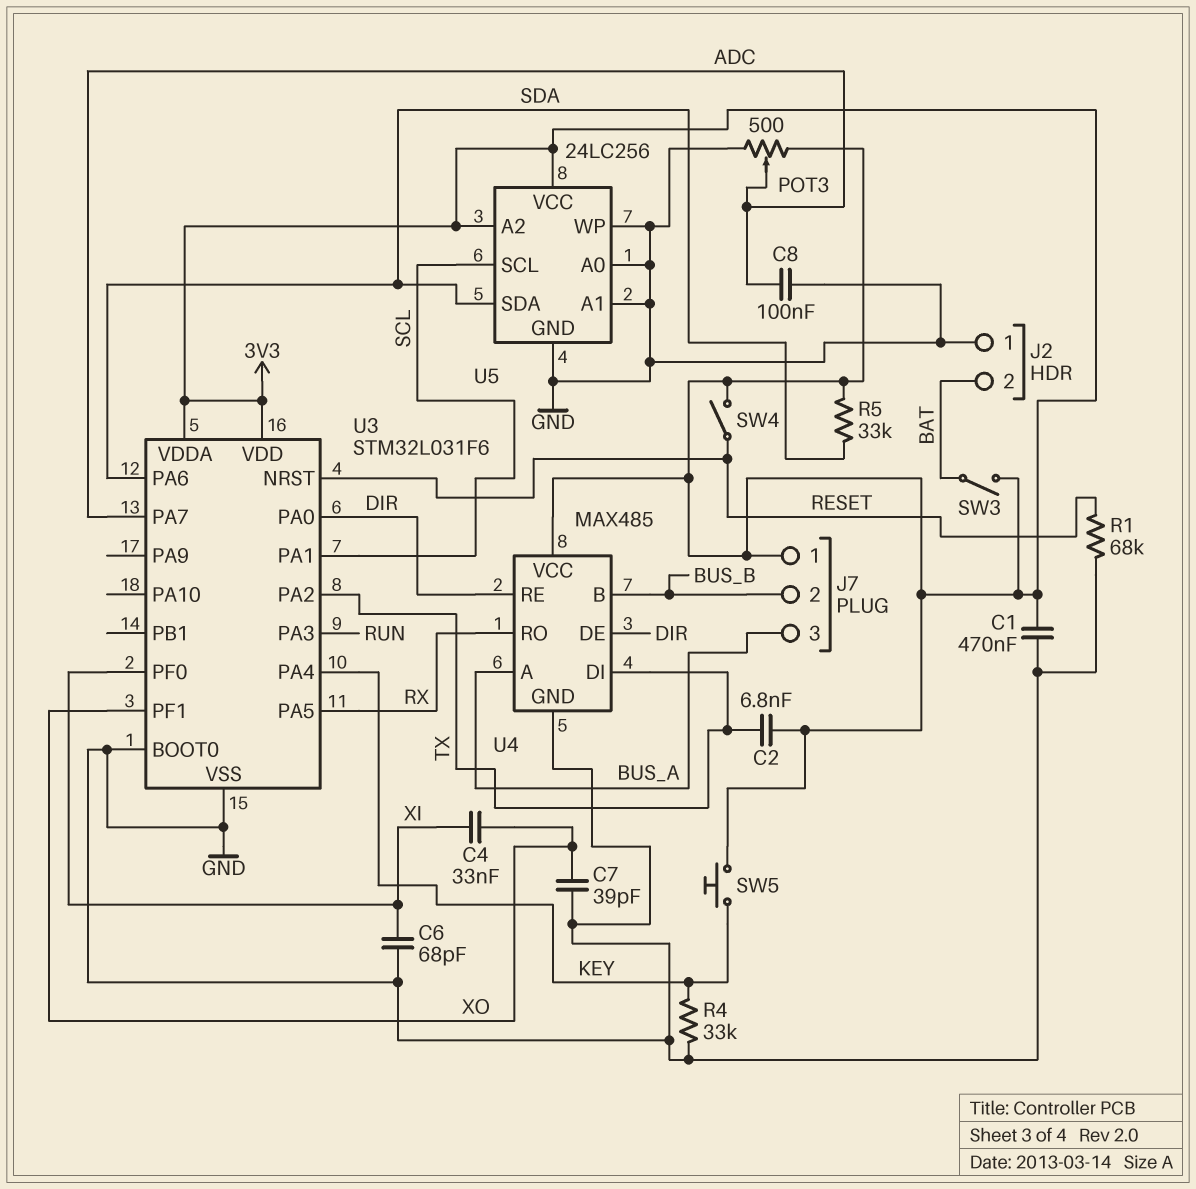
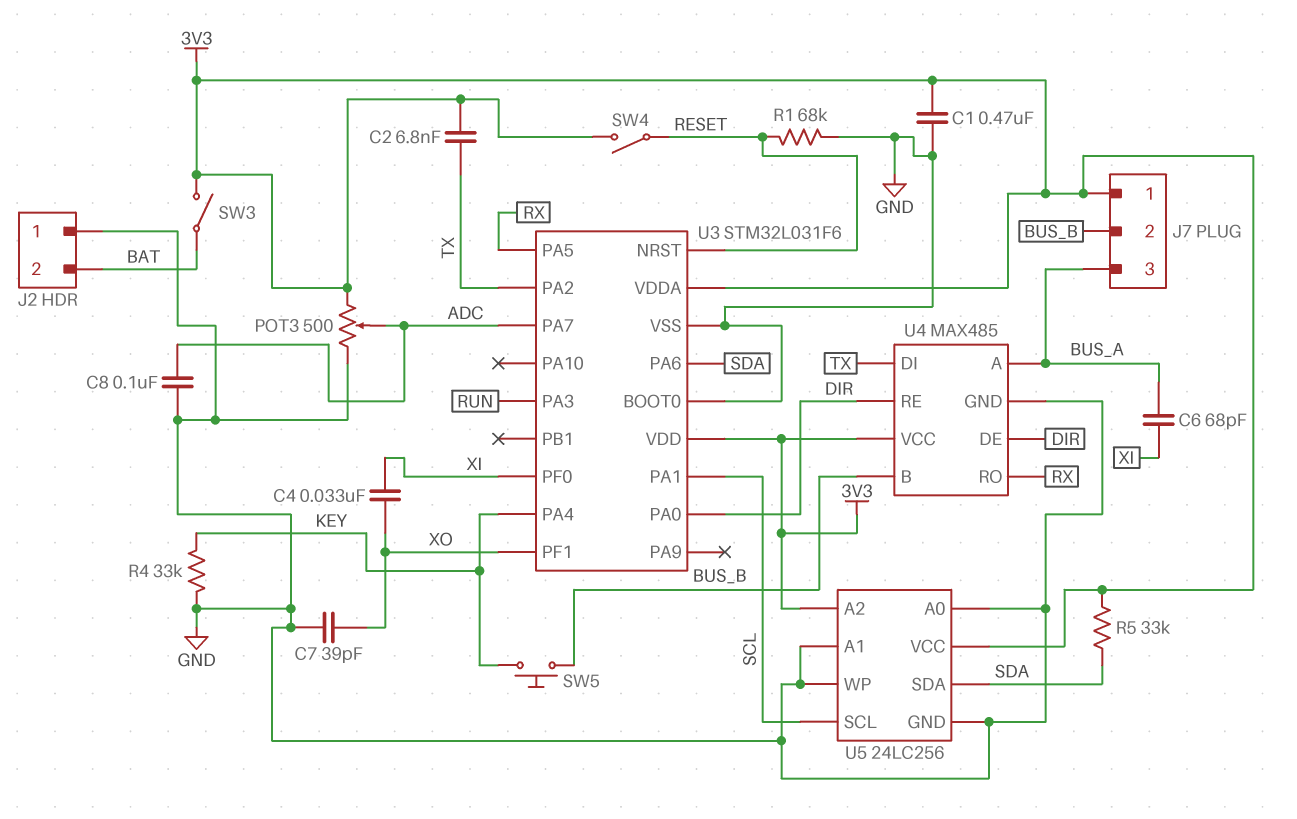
C6: 68pF (GND, XI) -> 68pF (BUS_A, XI)
SW5: button (3V3, KEY) -> button (BUS_B, KEY)

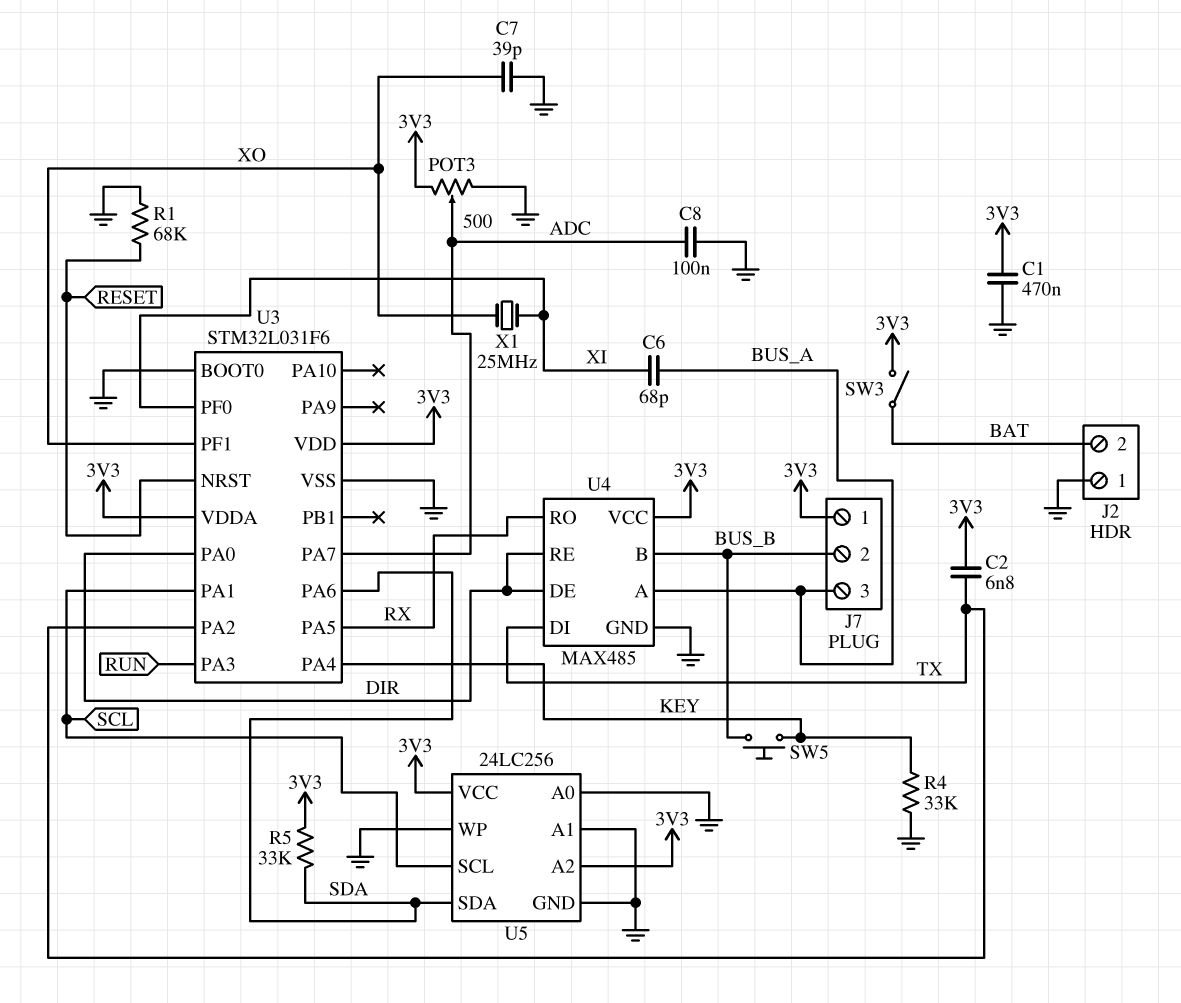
C4: 33nF (XI, XO) -> none
SW4: switch (3V3, RESET) -> none
X1: none -> 25MHz (XI, XO)

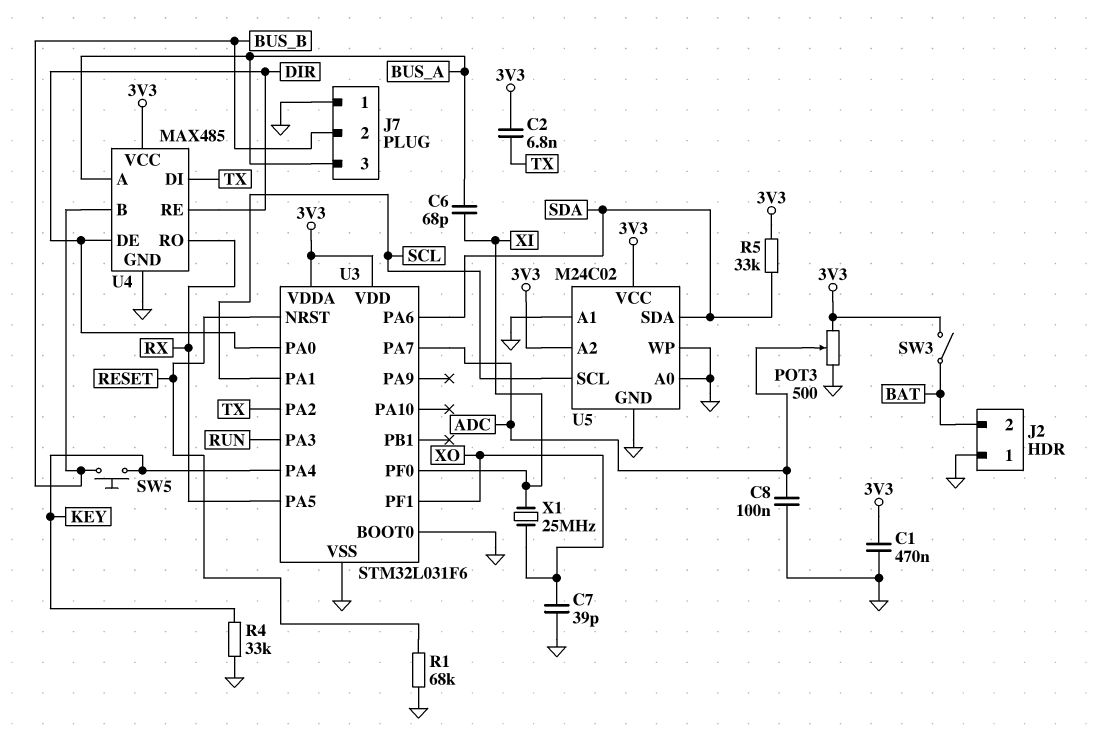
J7 pin 1: 3V3 -> GND
U5: 24LC256 -> M24C02

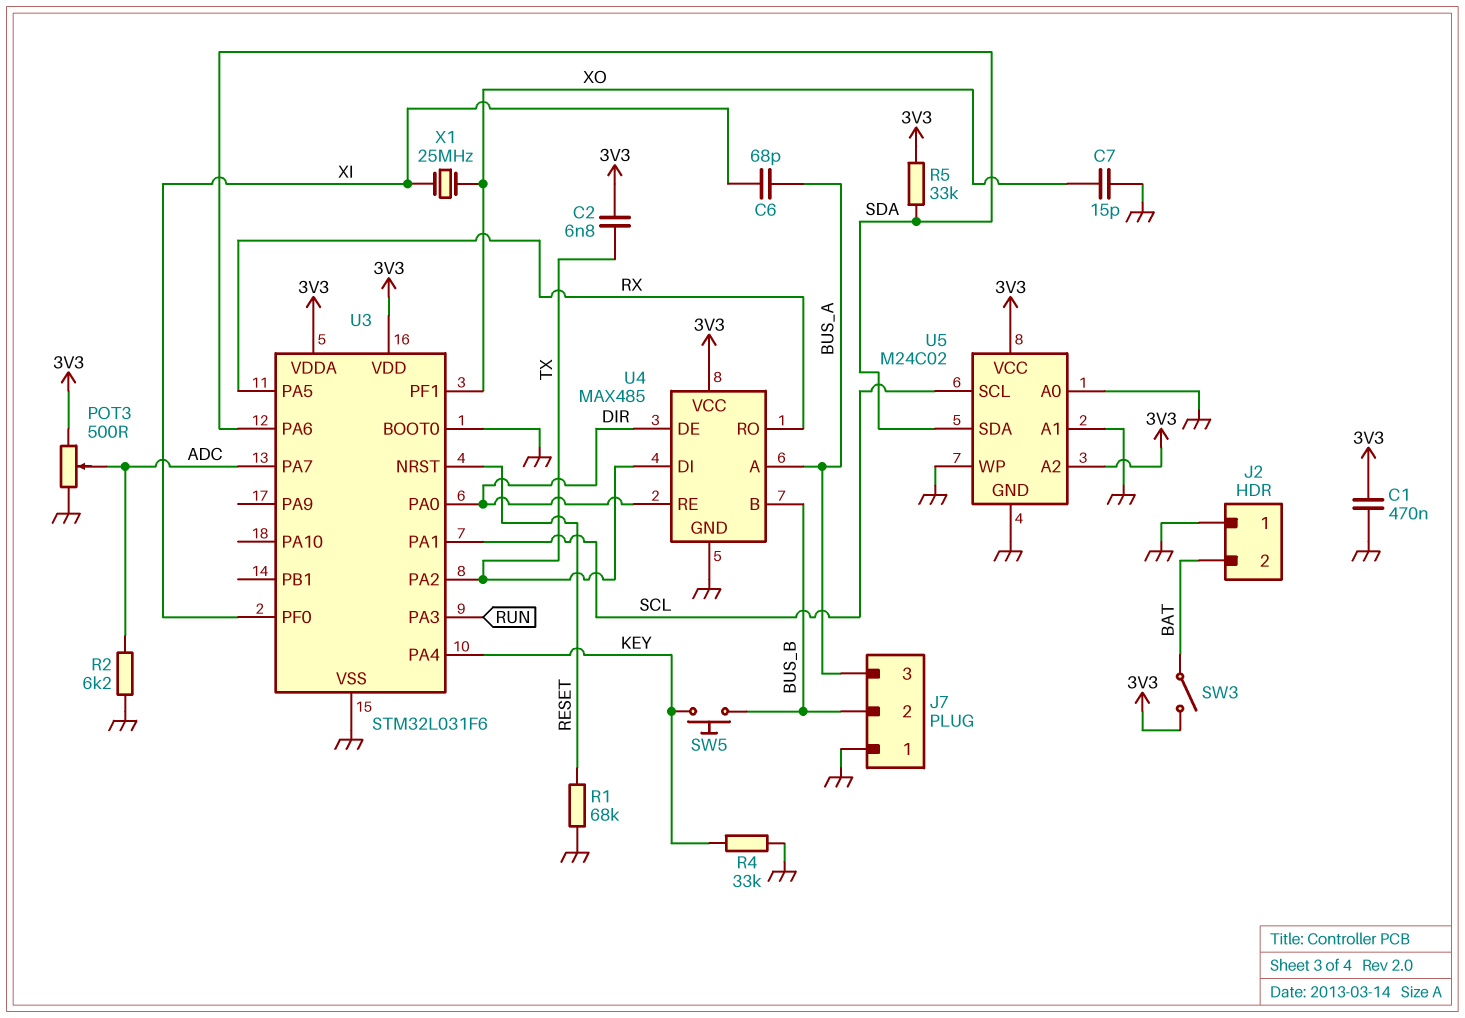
C7: 39pF (GND, XO) -> 15pF (GND, XO)
C8: 100nF (ADC, GND) -> none
R2: none -> 6.2k (ADC, GND)

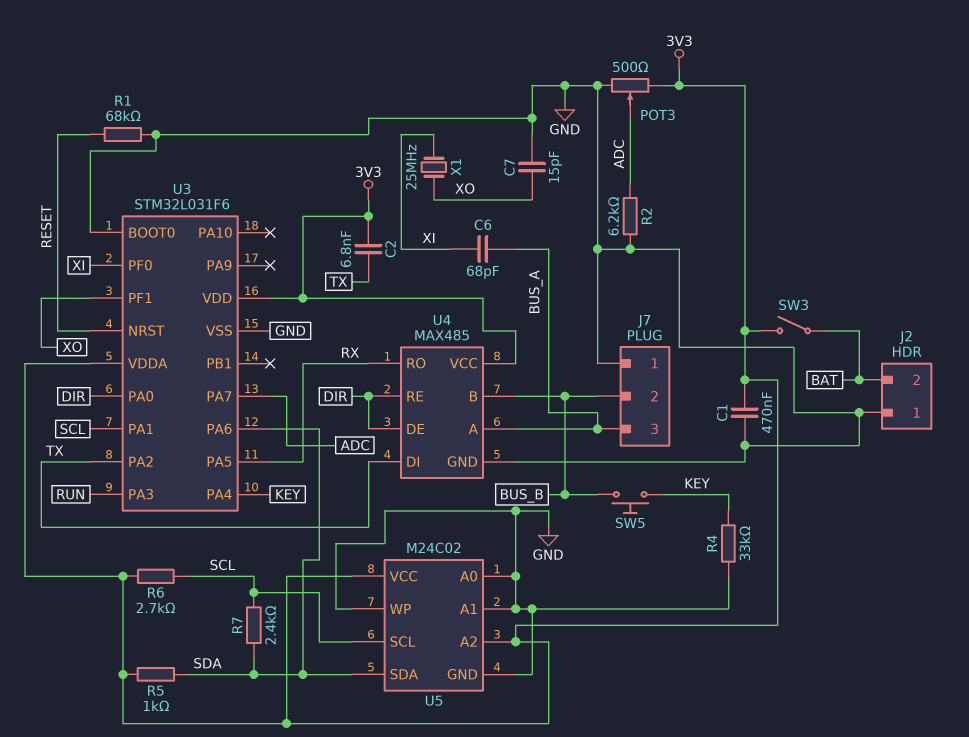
R5: 33k (3V3, SDA) -> 1k (3V3, SDA)
R6: none -> 2.7k (3V3, SCL)
R7: none -> 2.4k (SCL, SDA)

